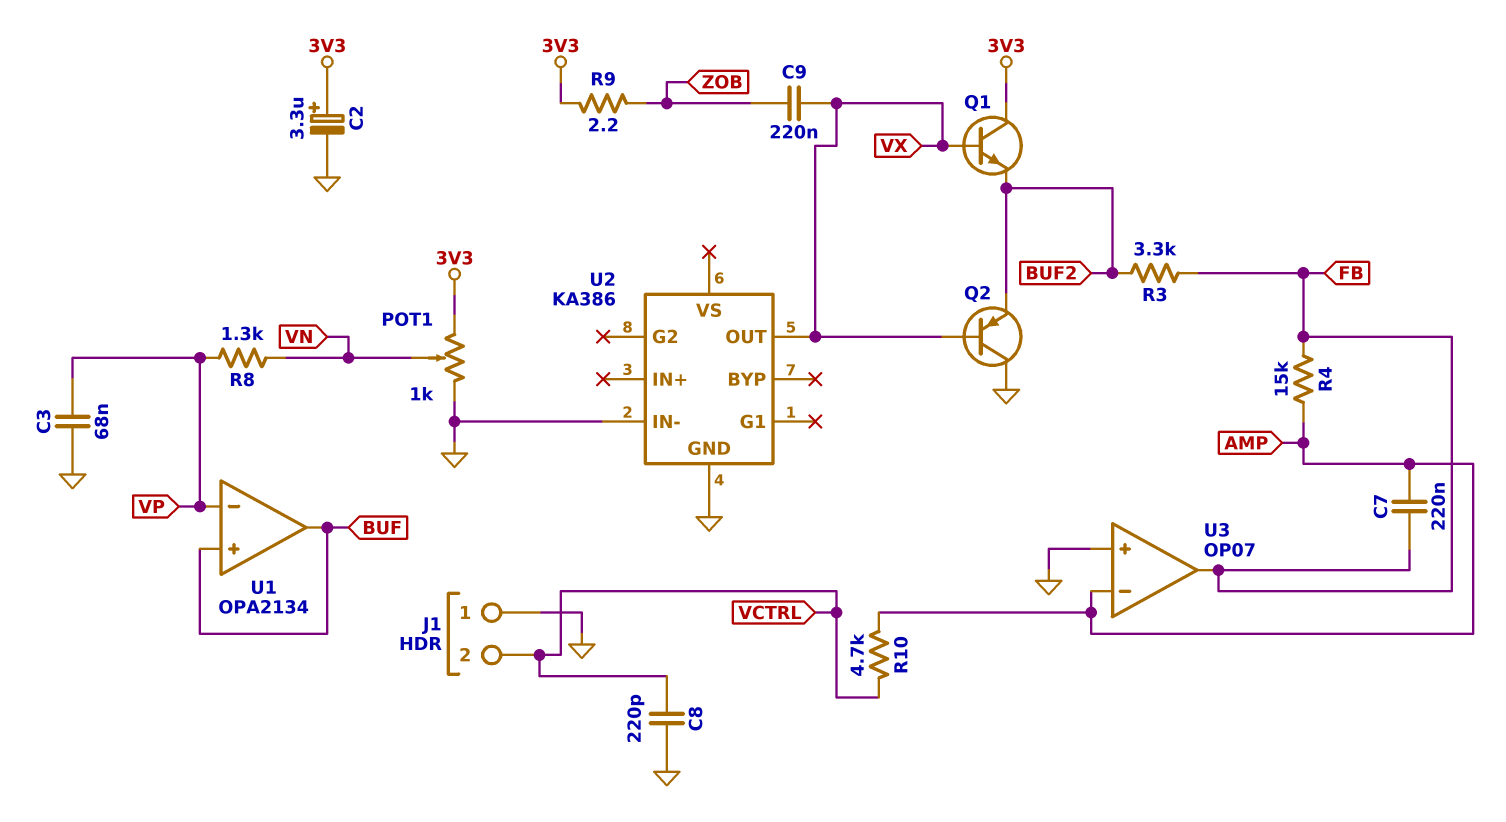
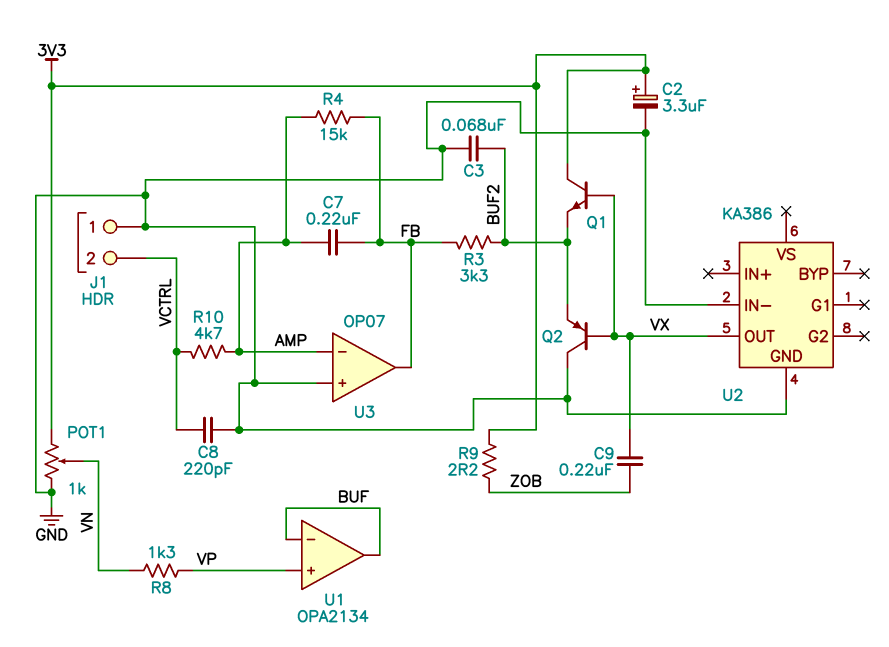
C3: 68nF (GND, VP) -> 68nF (BUF2, GND)
U1 pin in+: BUF -> VP
U1 pin in-: VP -> BUF

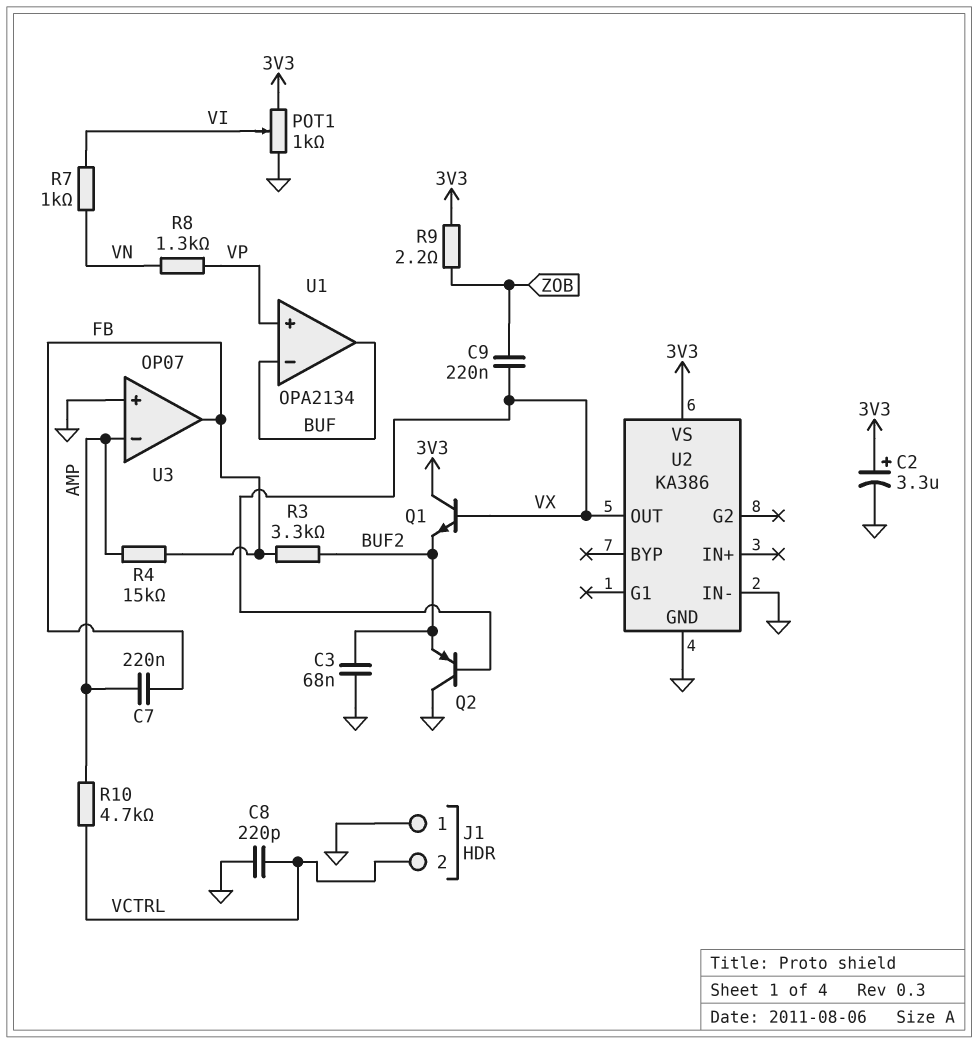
POT1: 1k (3V3, GND, wiper VN) -> 1k (3V3, GND, wiper VI)
R7: none -> 1k (VI, VN)
U2 pin VS: none -> 3V3

